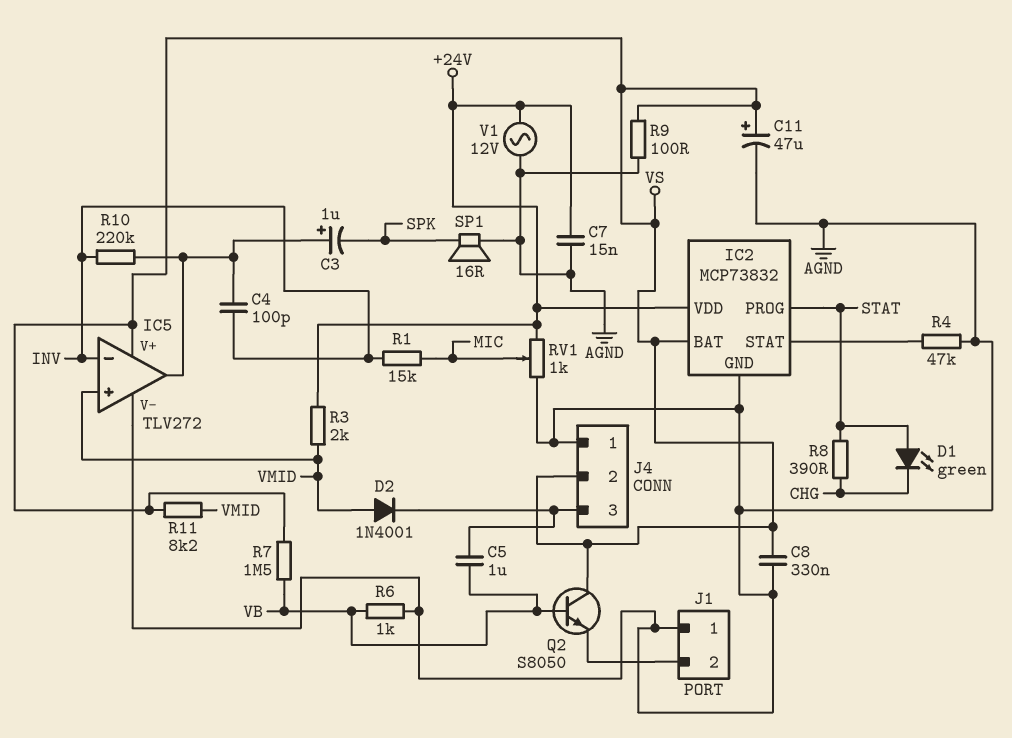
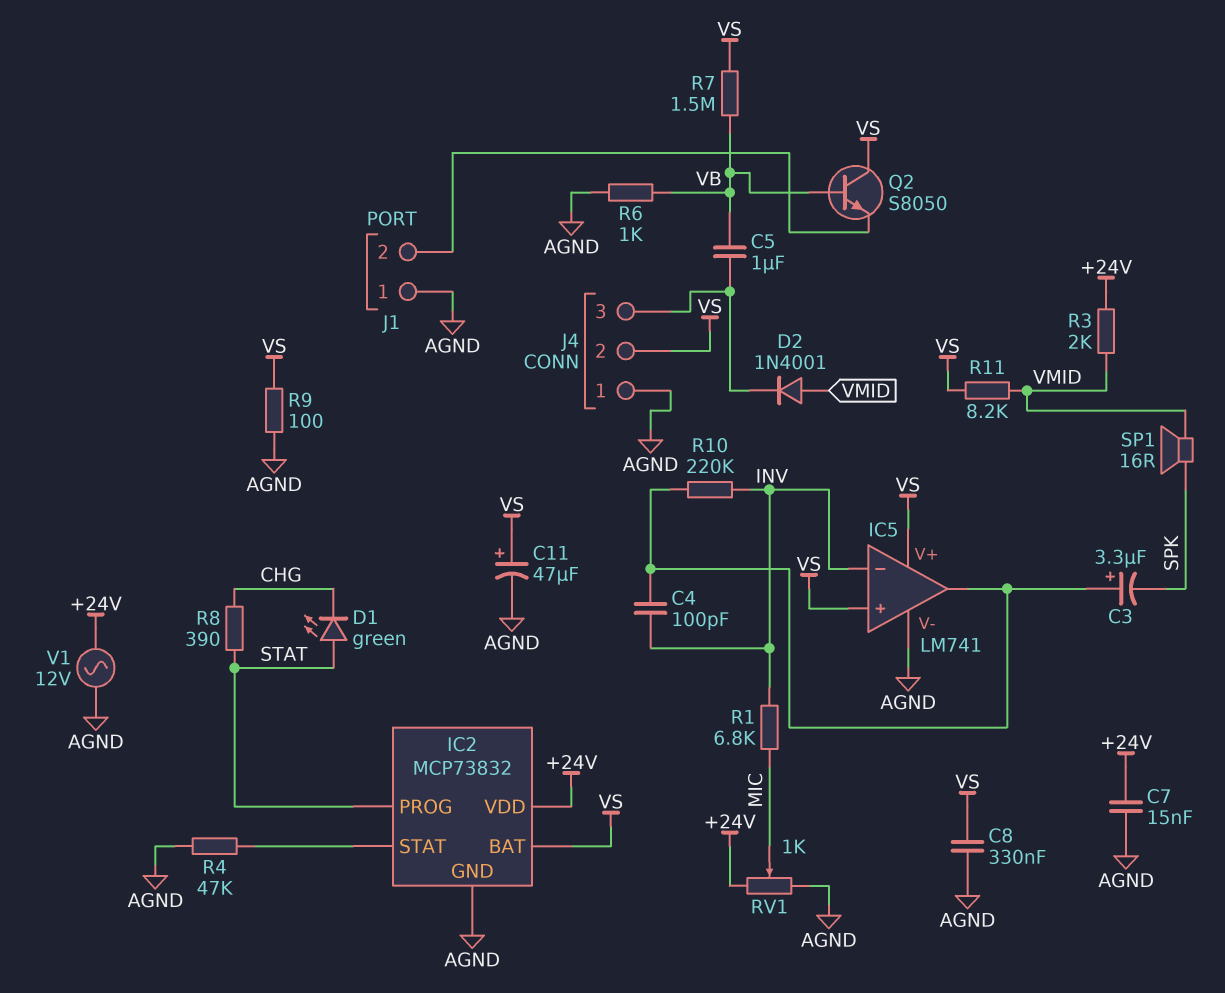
C3: 1uF (plus IC5/out, minus SPK) -> 3.3uF (plus IC5/out, minus SPK)
IC5: TLV272 -> LM741
IC5 pin in+: VMID -> VS
R1: 15k (INV, MIC) -> 6.8k (INV, MIC)
SP1: speaker 16R (AGND, SPK) -> speaker 16R (SPK, VMID)

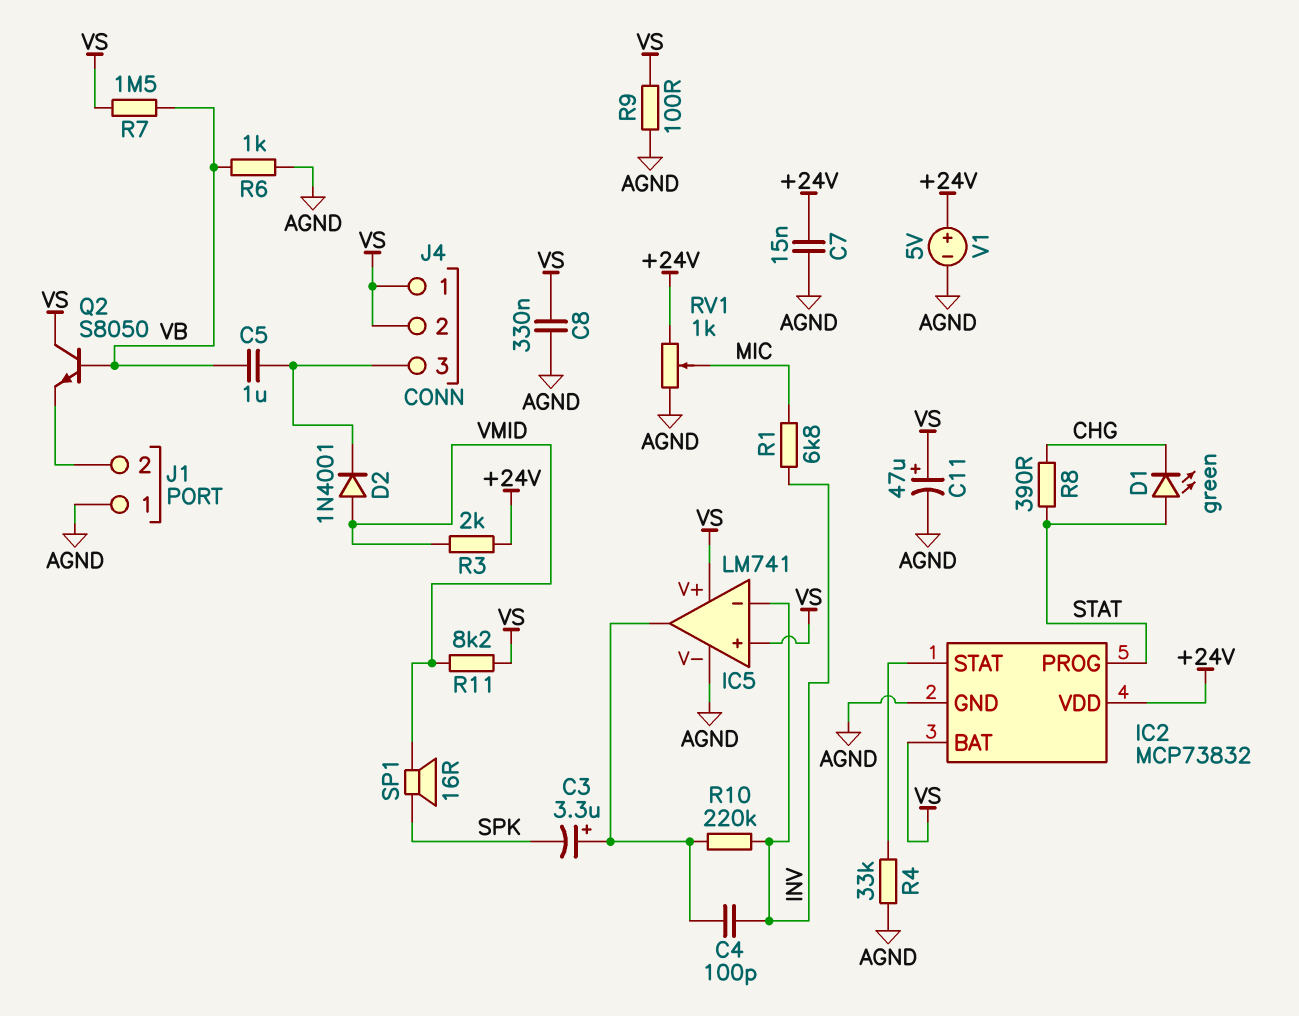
J4 pin 1: AGND -> VS
R4: 47k (AGND, IC2/STAT) -> 33k (AGND, IC2/STAT)
V1: AC 12V (+24V, AGND) -> 5V (plus +24V, minus AGND)

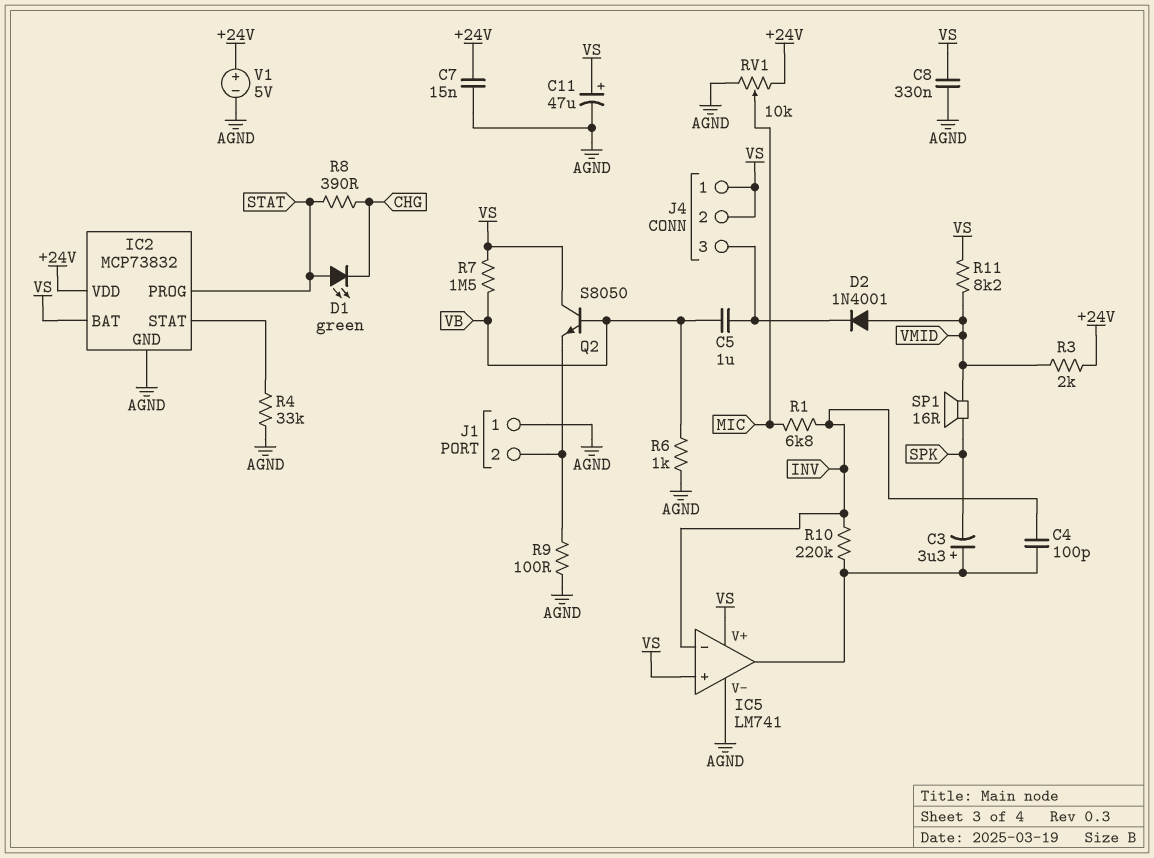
R9: 100 (AGND, VS) -> 100 (AGND, J1/2)
RV1: 1k (+24V, AGND, wiper MIC) -> 10k (+24V, AGND, wiper MIC)

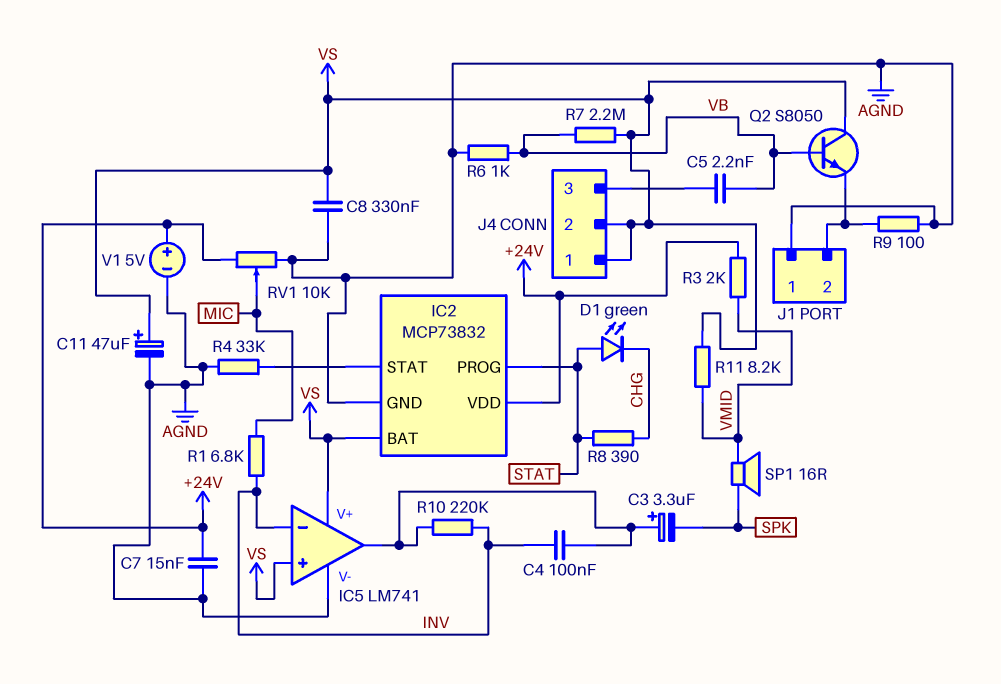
C4: 100pF (IC5/out, INV) -> 100nF (IC5/out, INV)
C5: 1uF (J4/3, VB) -> 2.2nF (J4/3, VB)
D2: diode 1N4001 (A VMID, K J4/3) -> none
R7: 1.5M (VB, VS) -> 2.2M (VB, VS)

